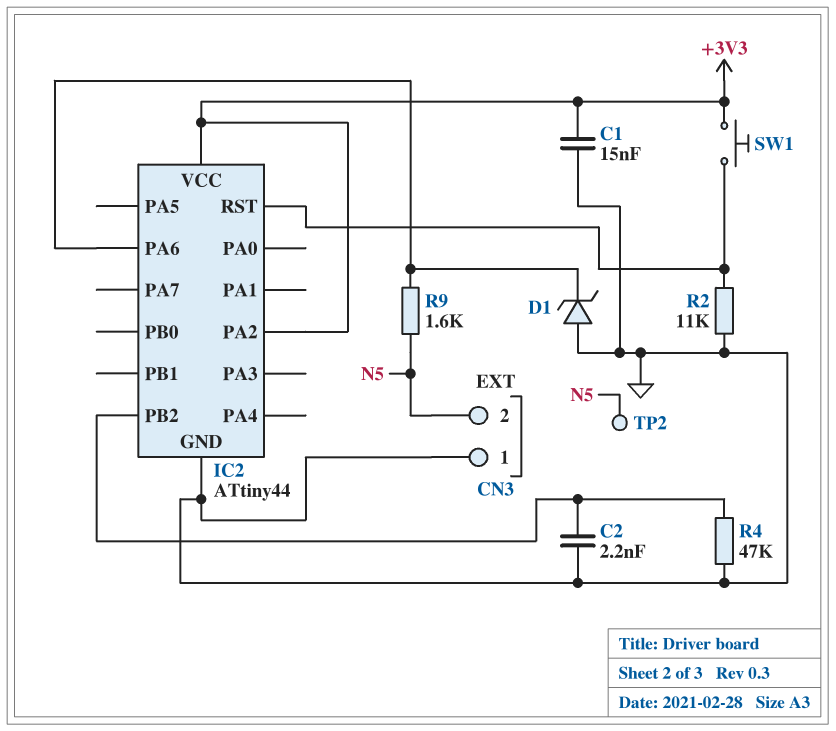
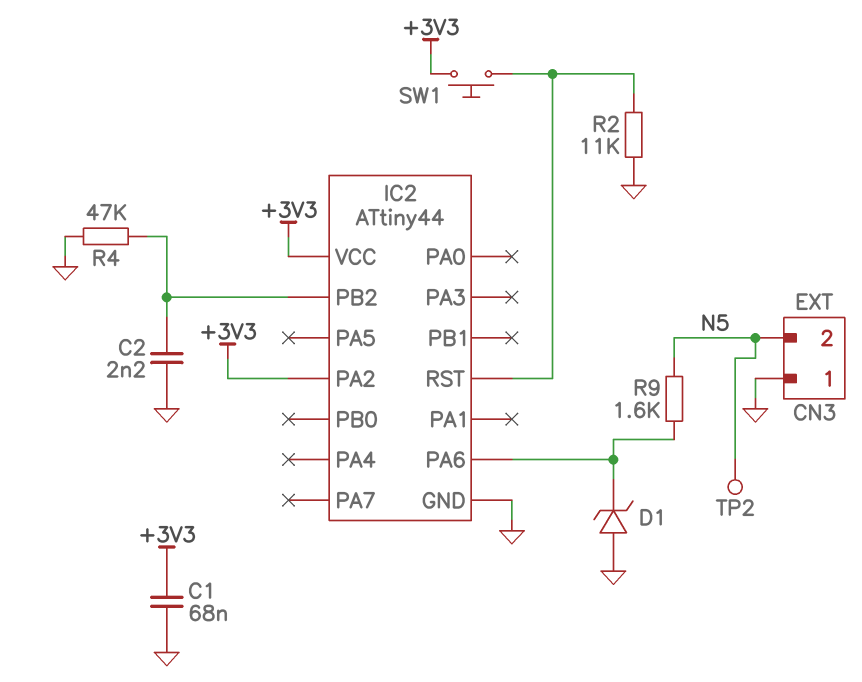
C1: 15nF (+3V3, GND) -> 68nF (+3V3, GND)

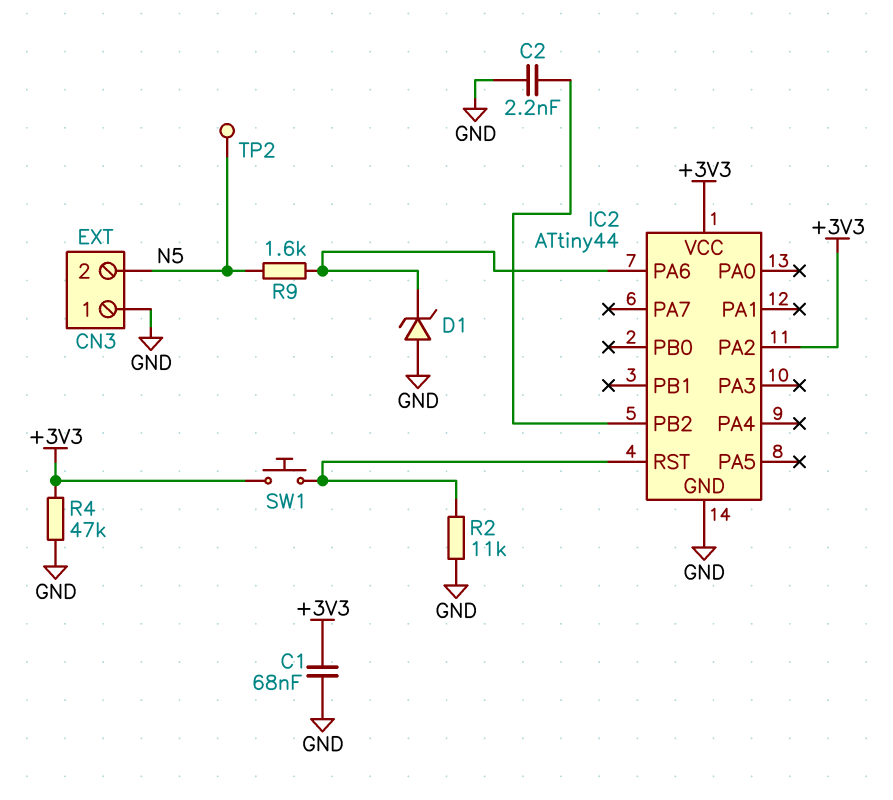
R4: 47k (GND, IC2/PB2) -> 47k (+3V3, GND)

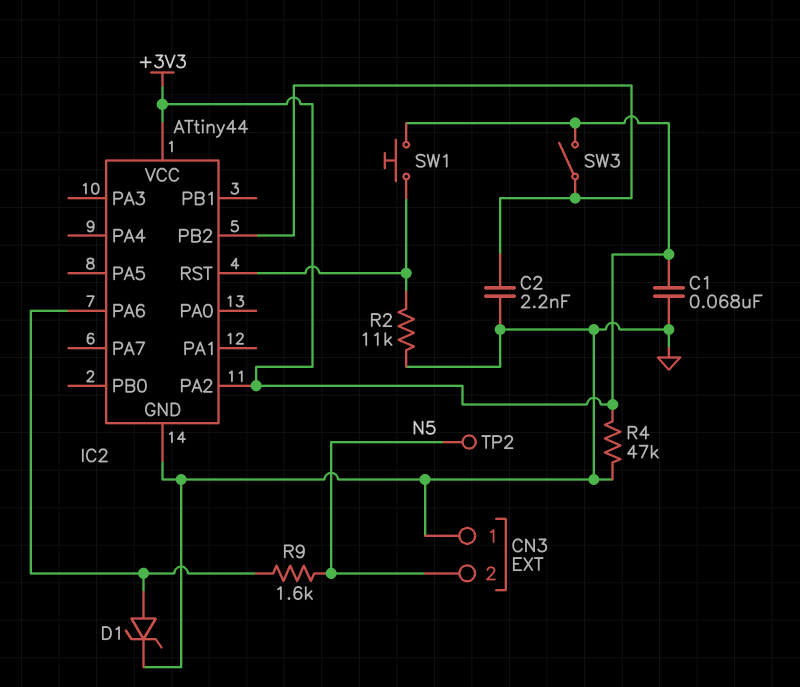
D1: zener (A GND, K IC2/PA6) -> zener (A IC2/PA6, K GND)
SW3: none -> switch (+3V3, IC2/PB2)

